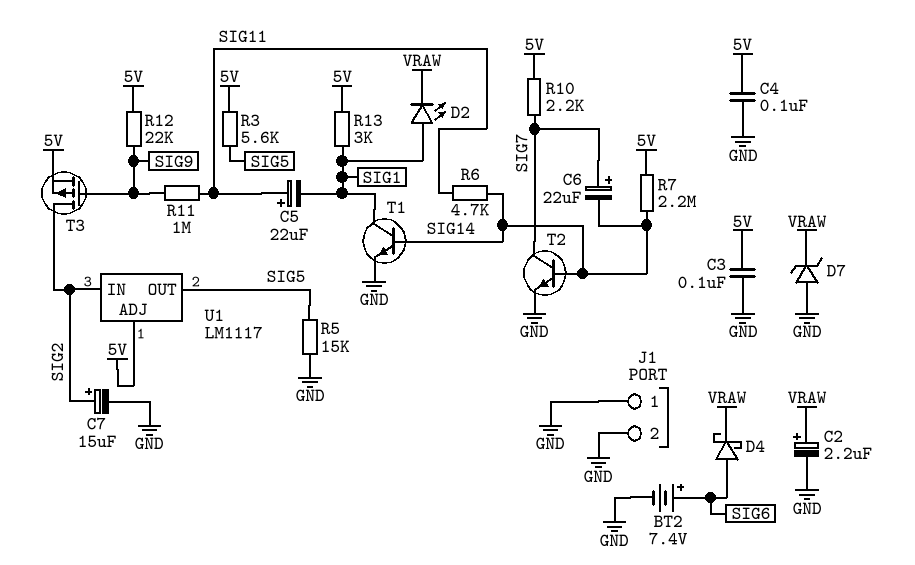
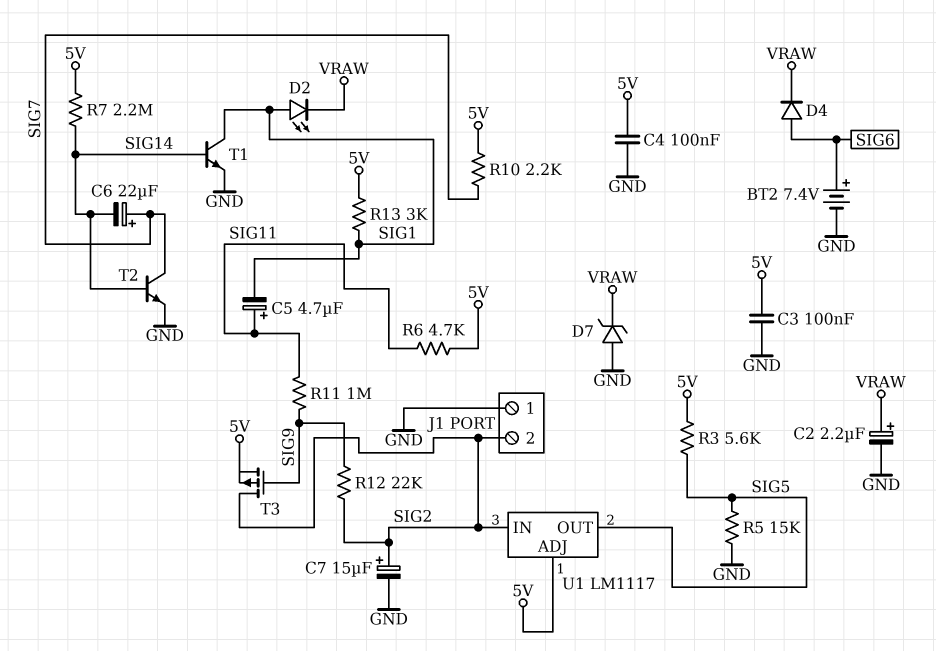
C5: 22uF (plus SIG11, minus SIG1) -> 4.7uF (plus SIG11, minus SIG1)
D4: schottky (A SIG6, K VRAW) -> diode (A SIG6, K VRAW)
J1 pin 2: GND -> SIG2
R6: 4.7k (SIG11, SIG14) -> 4.7k (5V, SIG11)
R12: 22k (5V, SIG9) -> 22k (SIG2, SIG9)

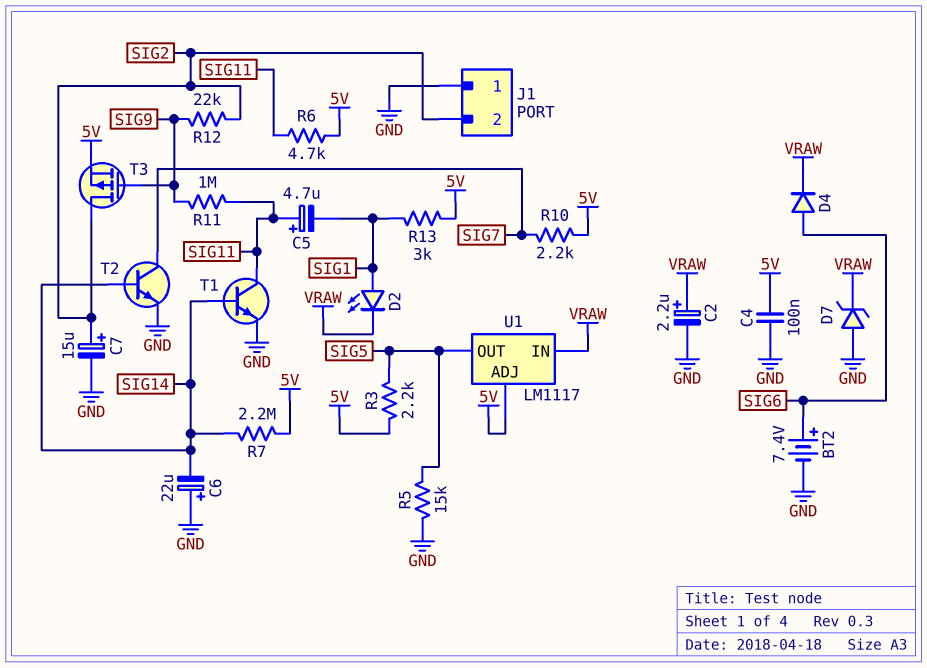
C3: 100nF (5V, GND) -> none
C6: 22uF (plus SIG7, minus SIG14) -> 22uF (plus GND, minus SIG14)
R3: 5.6k (5V, SIG5) -> 2.2k (5V, SIG5)
T1: NPN (B SIG14, C SIG1, E GND) -> NPN (B SIG14, C SIG11, E GND)
U1 pin IN: SIG2 -> VRAW

